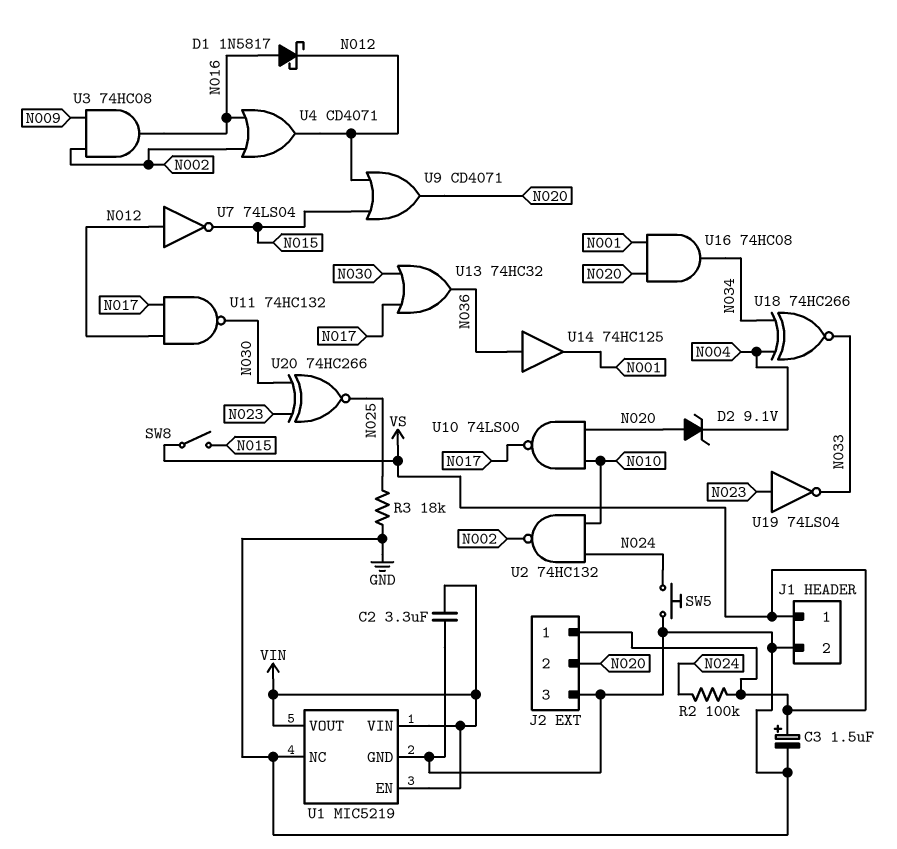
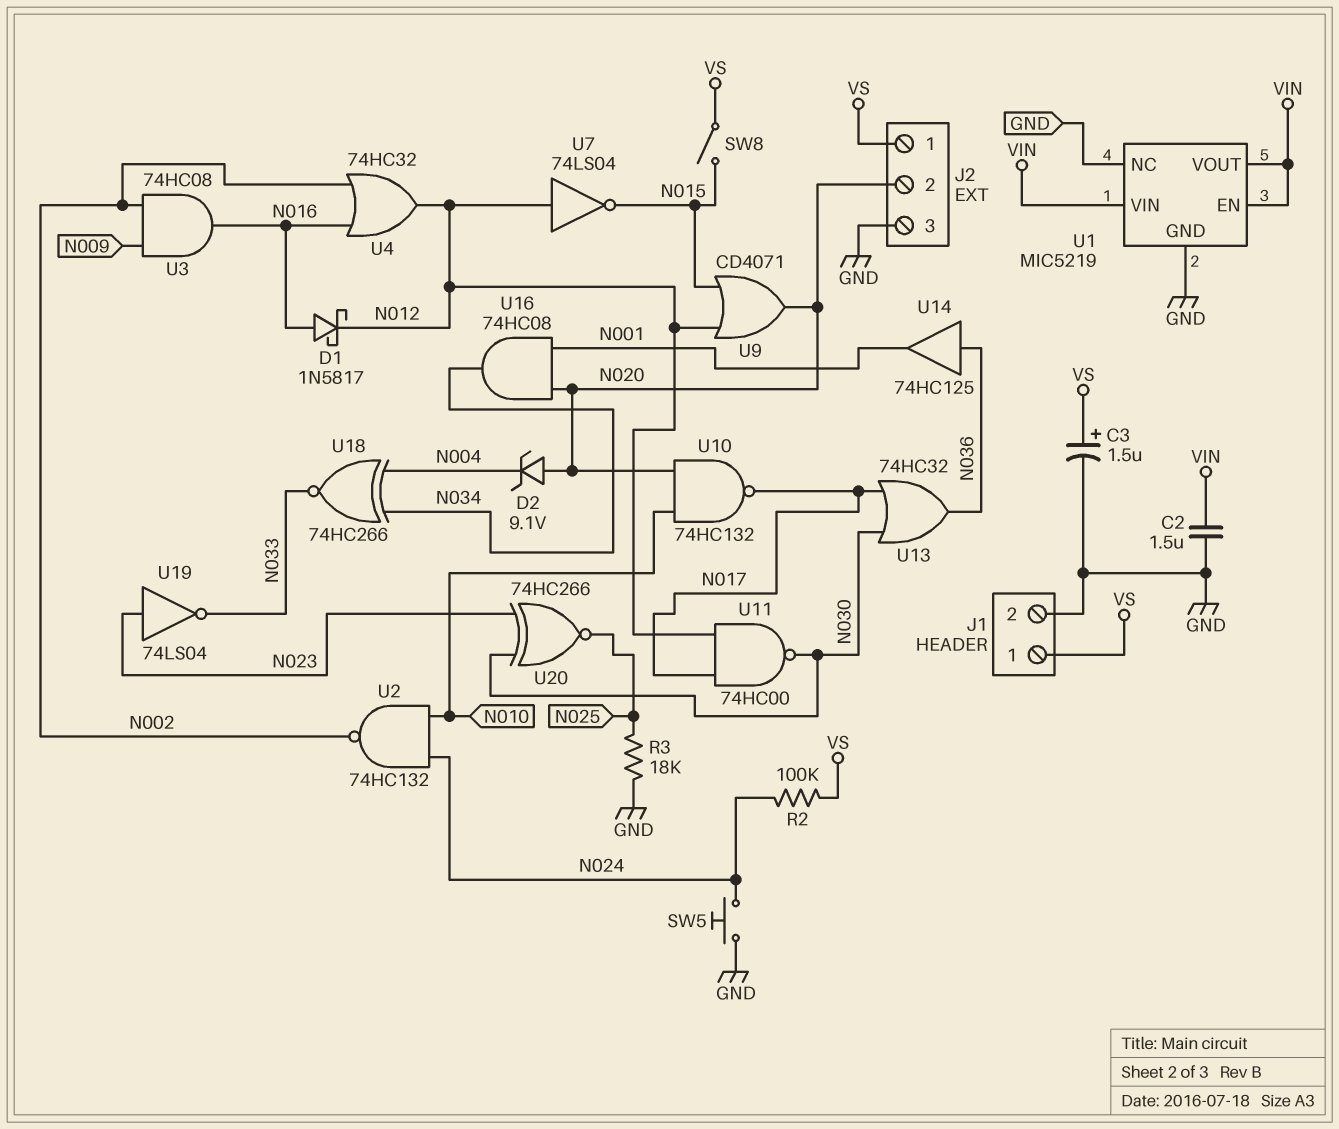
C2: 3.3uF (GND, VIN) -> 1.5uF (GND, VIN)
U4: OR CD4071 (in N002, in N016, out N012) -> OR 74HC32 (in N002, in N016, out N012)
U10: NAND 74LS00 (in N010, in N020, out N017) -> NAND 74HC132 (in N010, in N020, out N017)
U11: NAND 74HC132 (in N012, in N017, out N030) -> NAND 74HC00 (in N012, in N017, out N030)

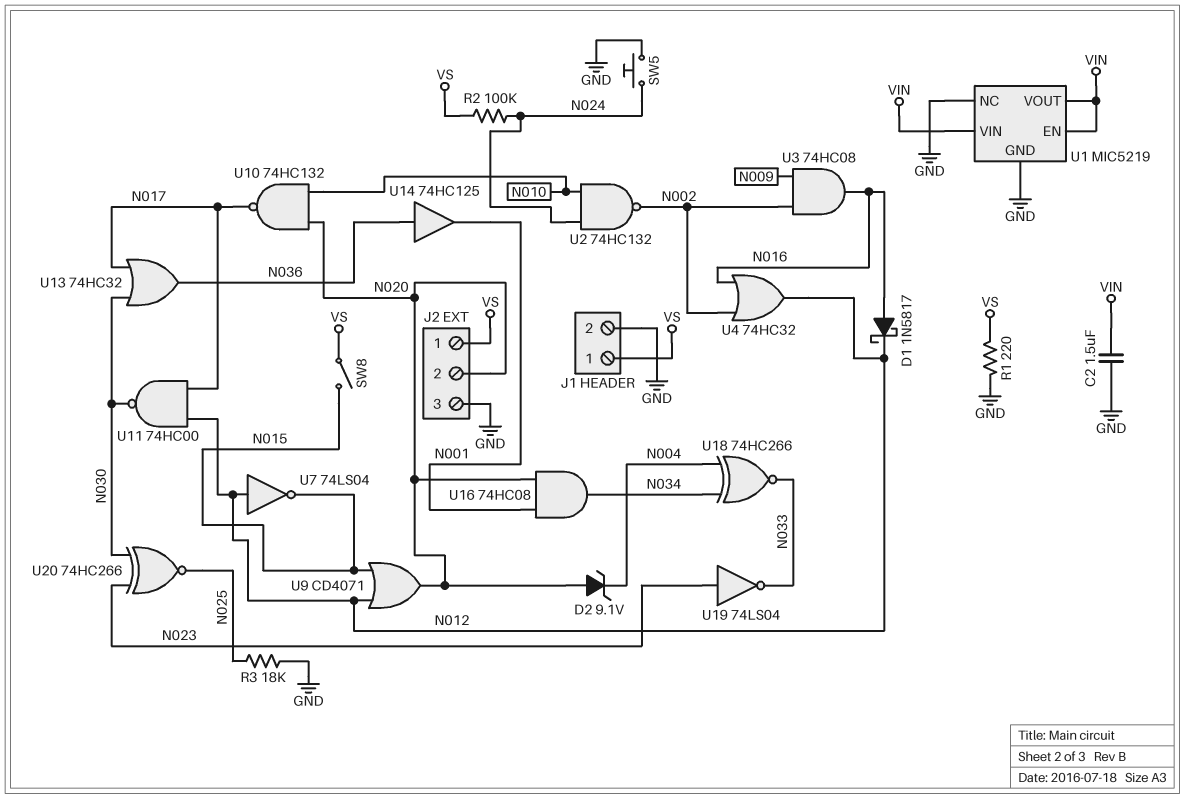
C3: 1.5uF (plus VS, minus GND) -> none
R1: none -> 220 (GND, VS)

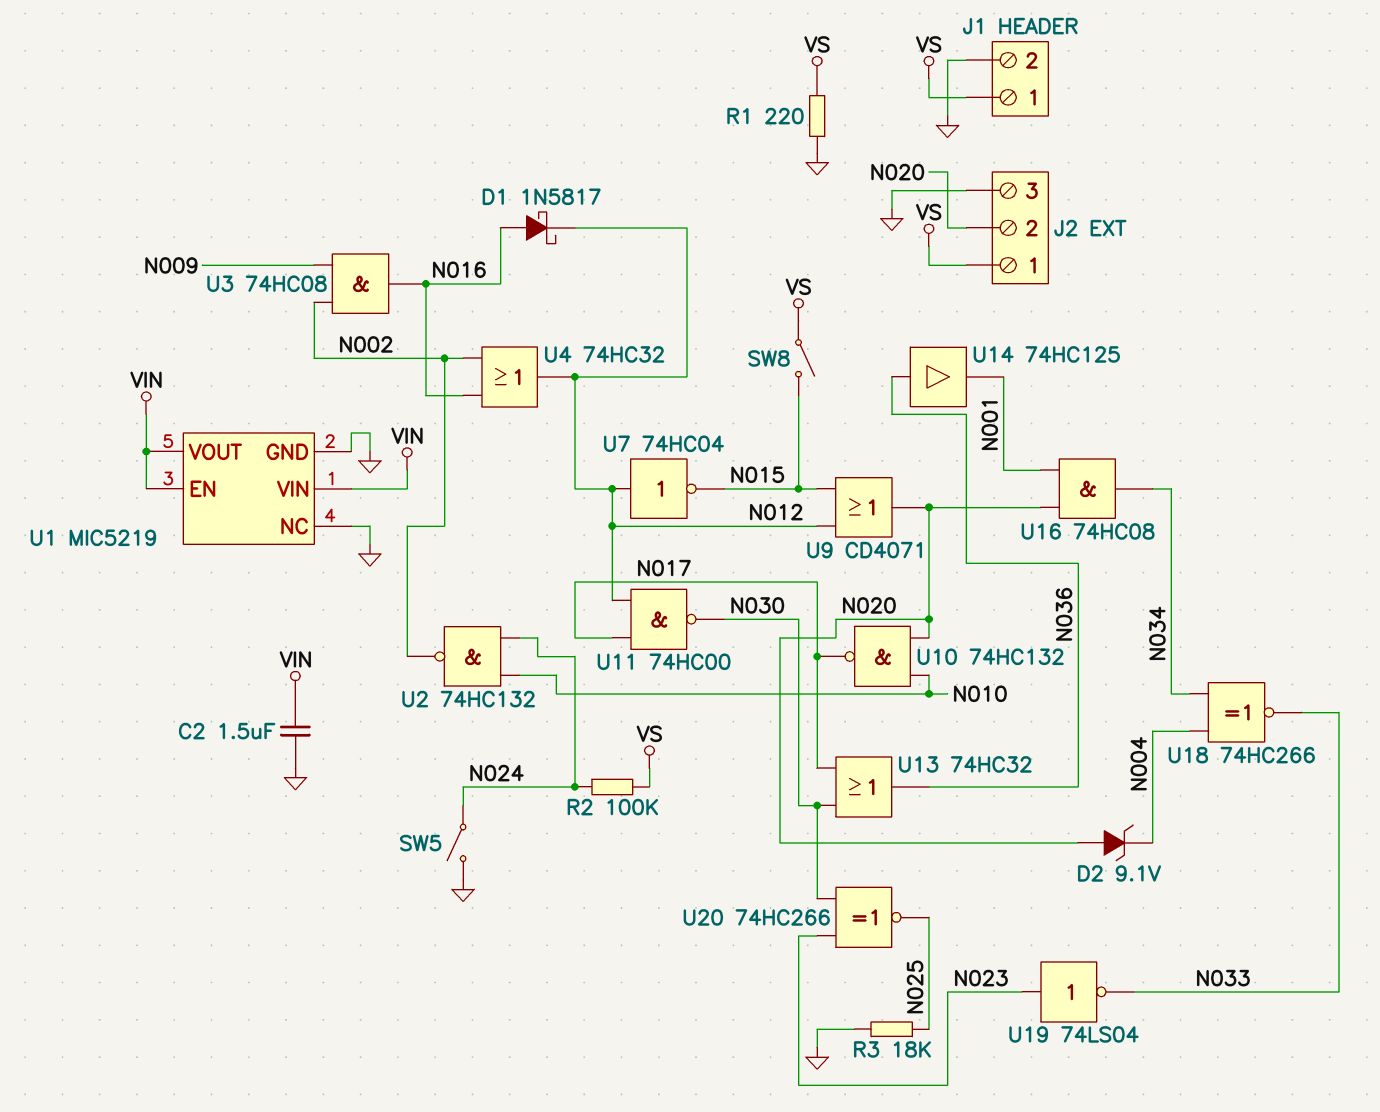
SW5: button (GND, N024) -> switch (GND, N024)
U7: NOT 74LS04 (in N012, out N015) -> NOT 74HC04 (in N012, out N015)

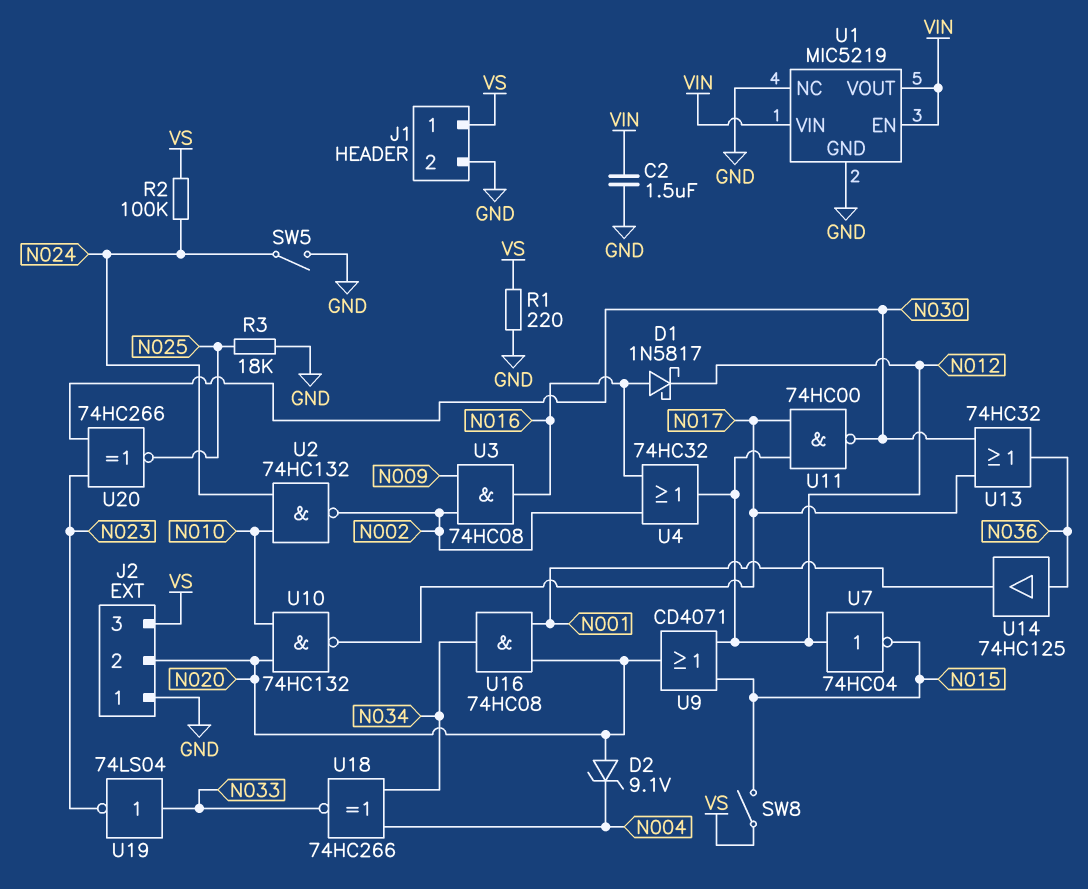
J2 pin 1: VS -> GND
J2 pin 3: GND -> VS
U19: NOT 74LS04 (in N023, out N033) -> NOT 74LS04 (in N033, out N023)

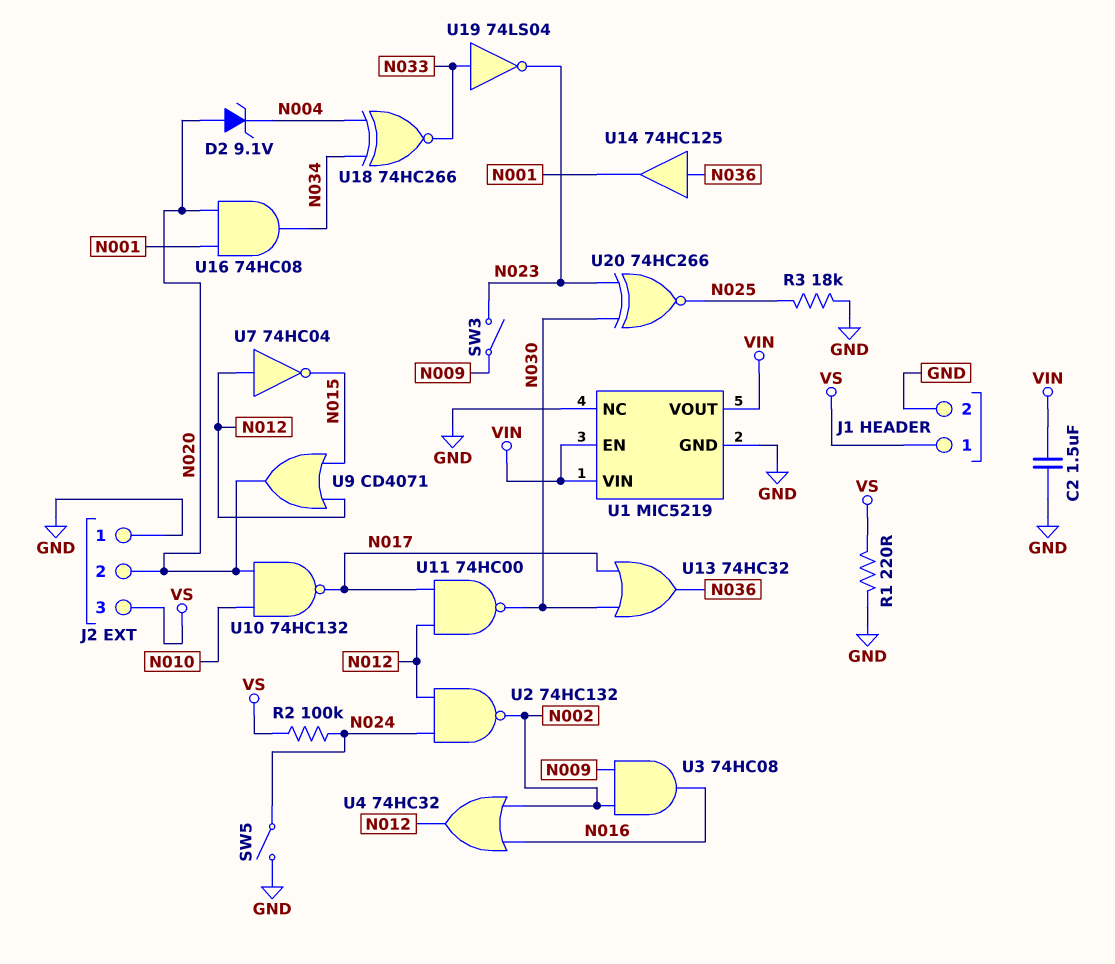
D1: schottky 1N5817 (A N016, K N012) -> none
SW3: none -> switch (N009, N023)
SW8: switch (N015, VS) -> none
U2: NAND 74HC132 (in N010, in N024, out N002) -> NAND 74HC132 (in N012, in N024, out N002)

